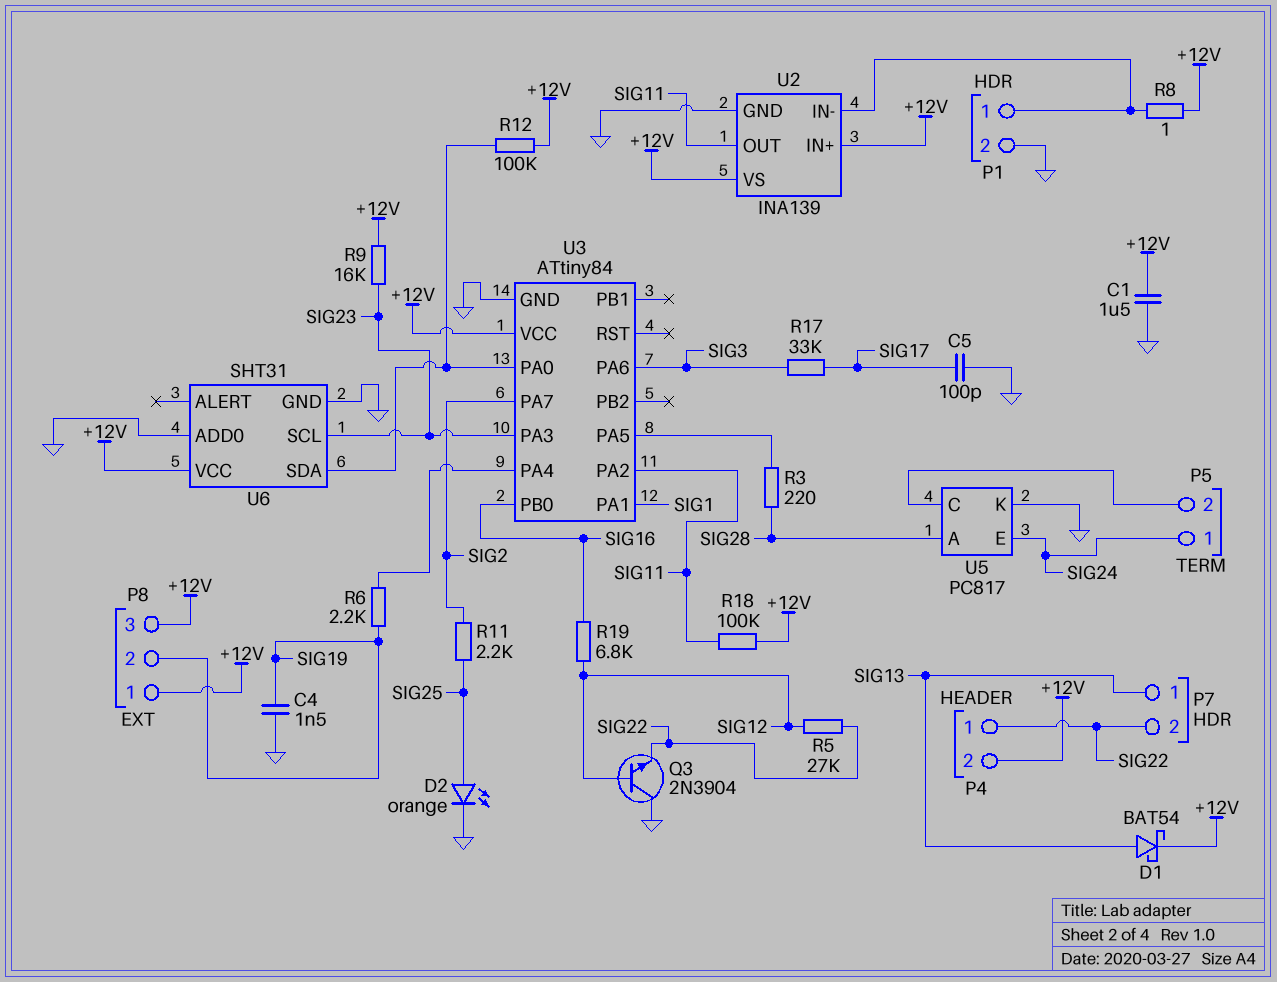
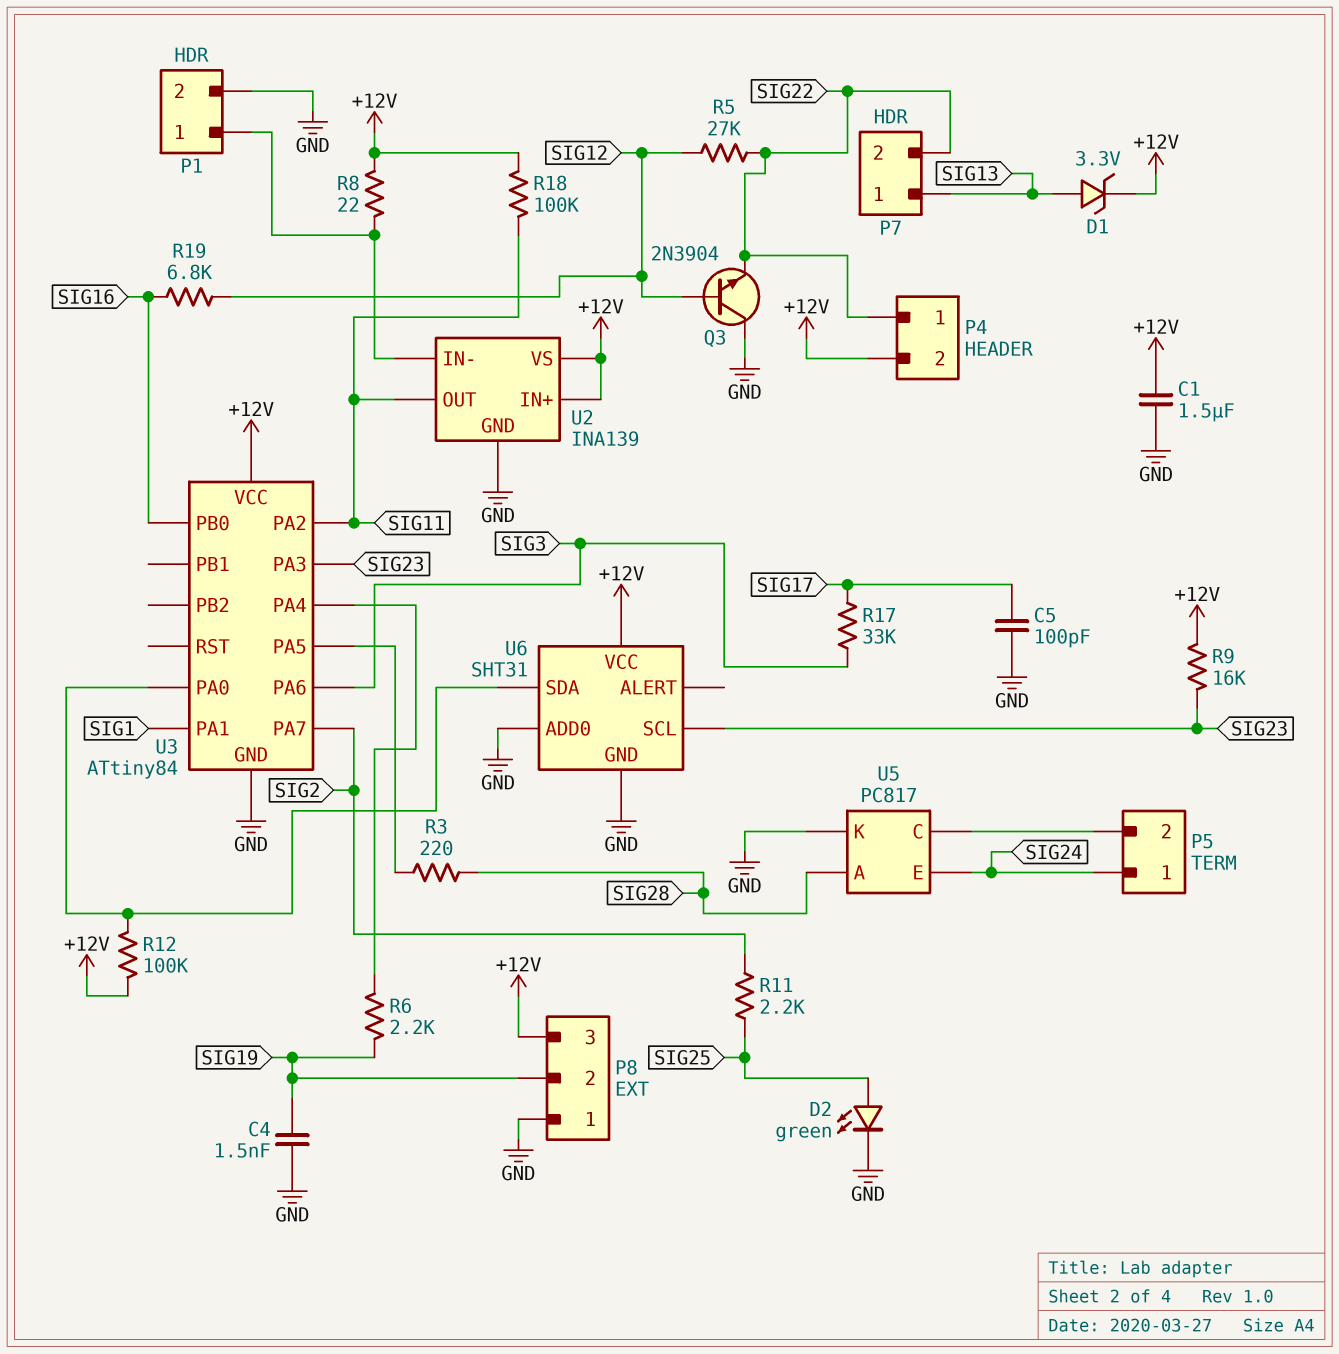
D1: schottky BAT54 (A SIG13, K +12V) -> zener 3.3V (A SIG13, K +12V)
D2: LED orange (A SIG25, K GND) -> LED green (A SIG25, K GND)
P8 pin 1: +12V -> GND
R8: 1 (+12V, P1/1) -> 22 (+12V, P1/1)

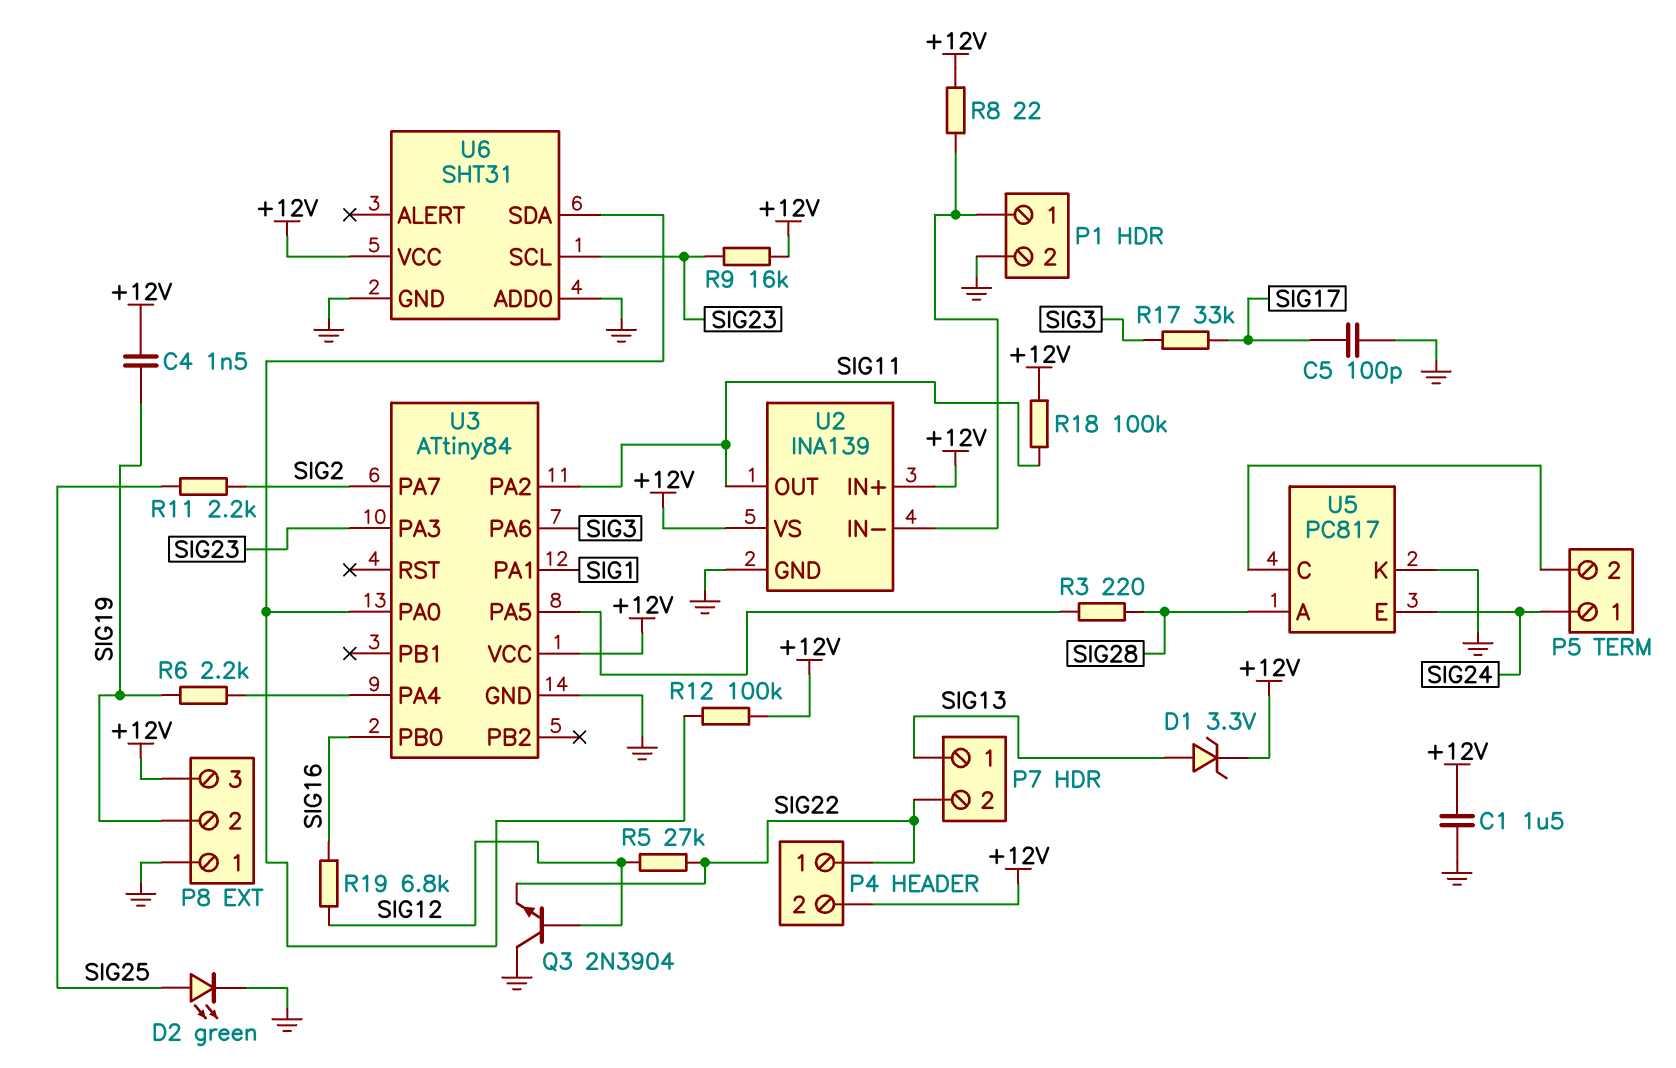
C4: 1.5nF (GND, SIG19) -> 1.5nF (+12V, SIG19)

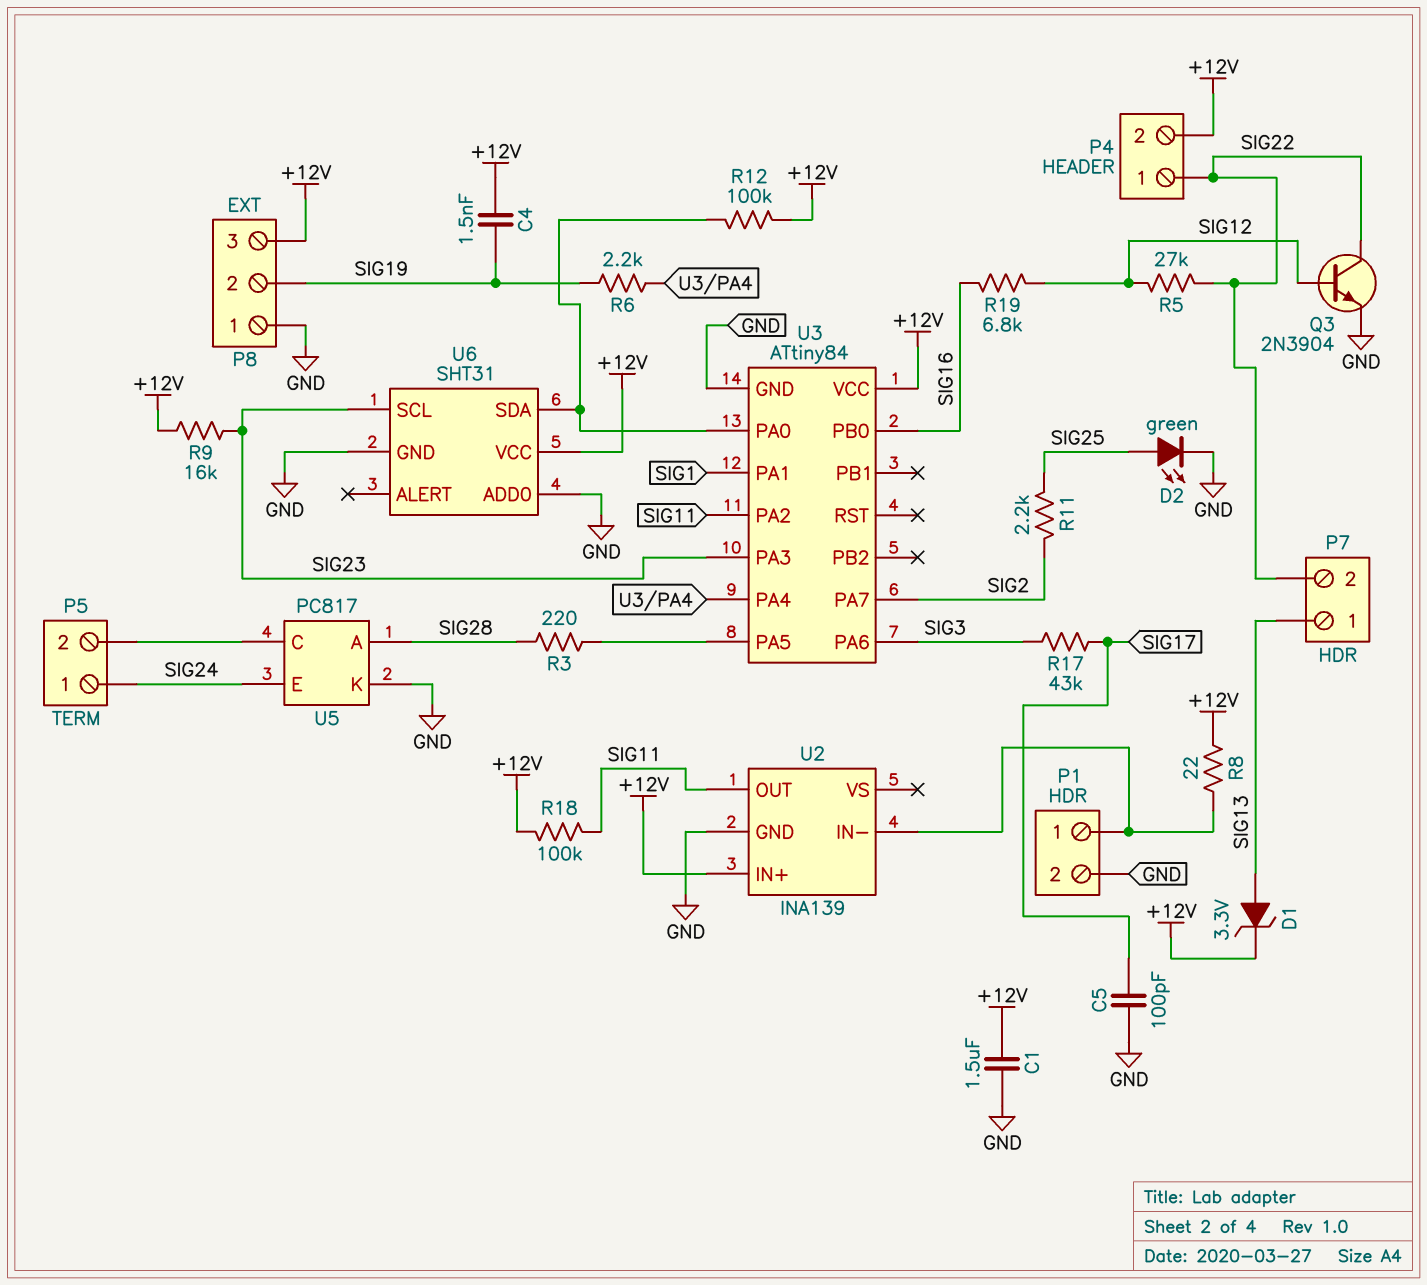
Q3: NPN 2N3904 (B SIG12, C GND, E SIG22) -> NPN 2N3904 (B SIG12, C SIG22, E GND)
R17: 33k (SIG3, SIG17) -> 43k (SIG3, SIG17)
U2 pin VS: +12V -> none

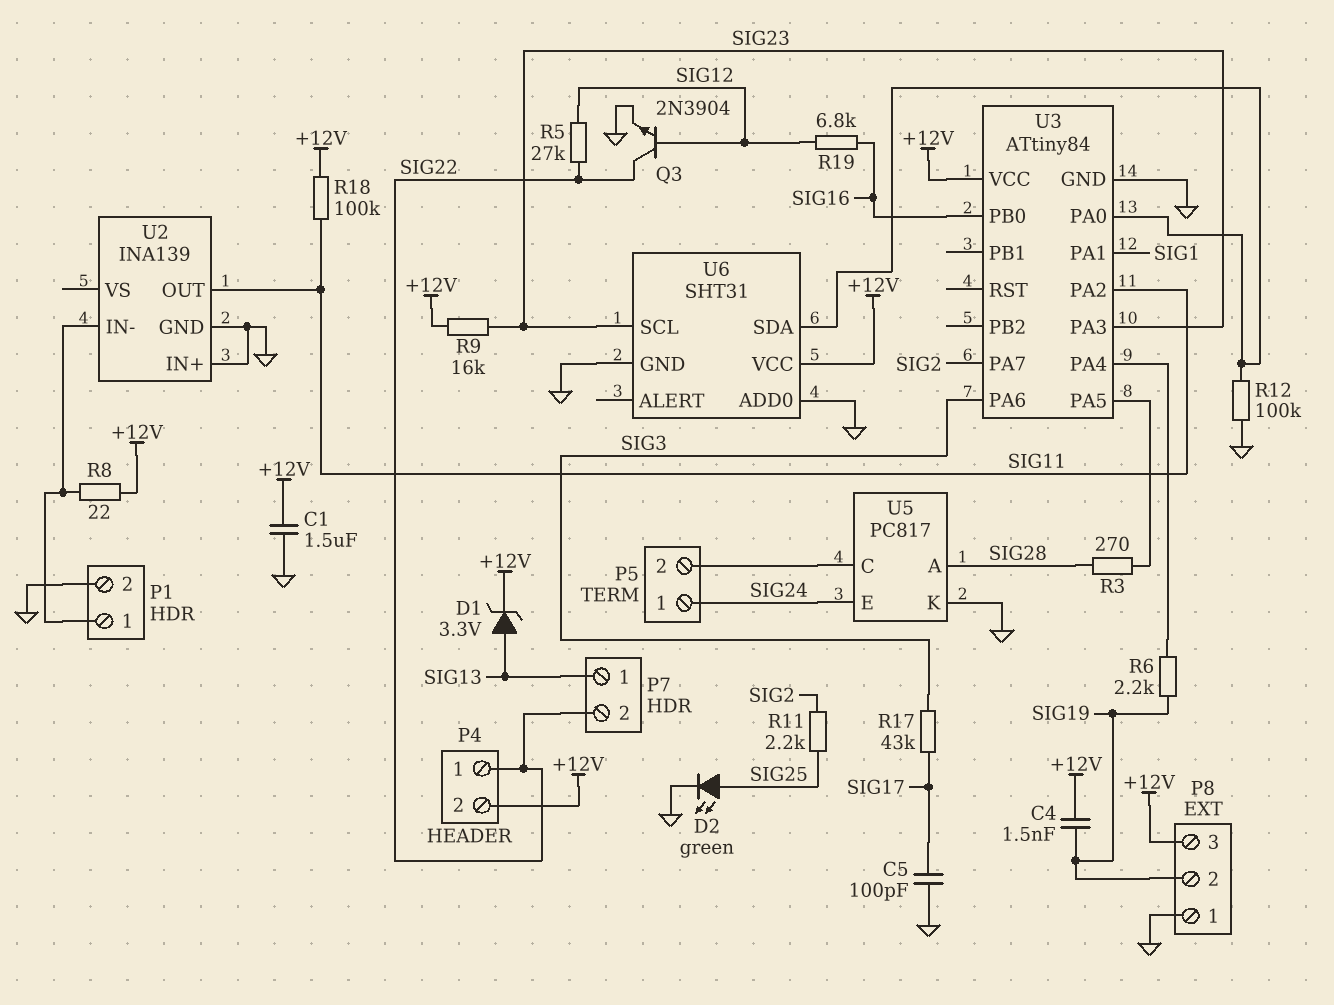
R3: 220 (SIG28, U3/PA5) -> 270 (SIG28, U3/PA5)
R12: 100k (+12V, U3/PA0) -> 100k (GND, U3/PA0)
U2 pin IN+: +12V -> GND

